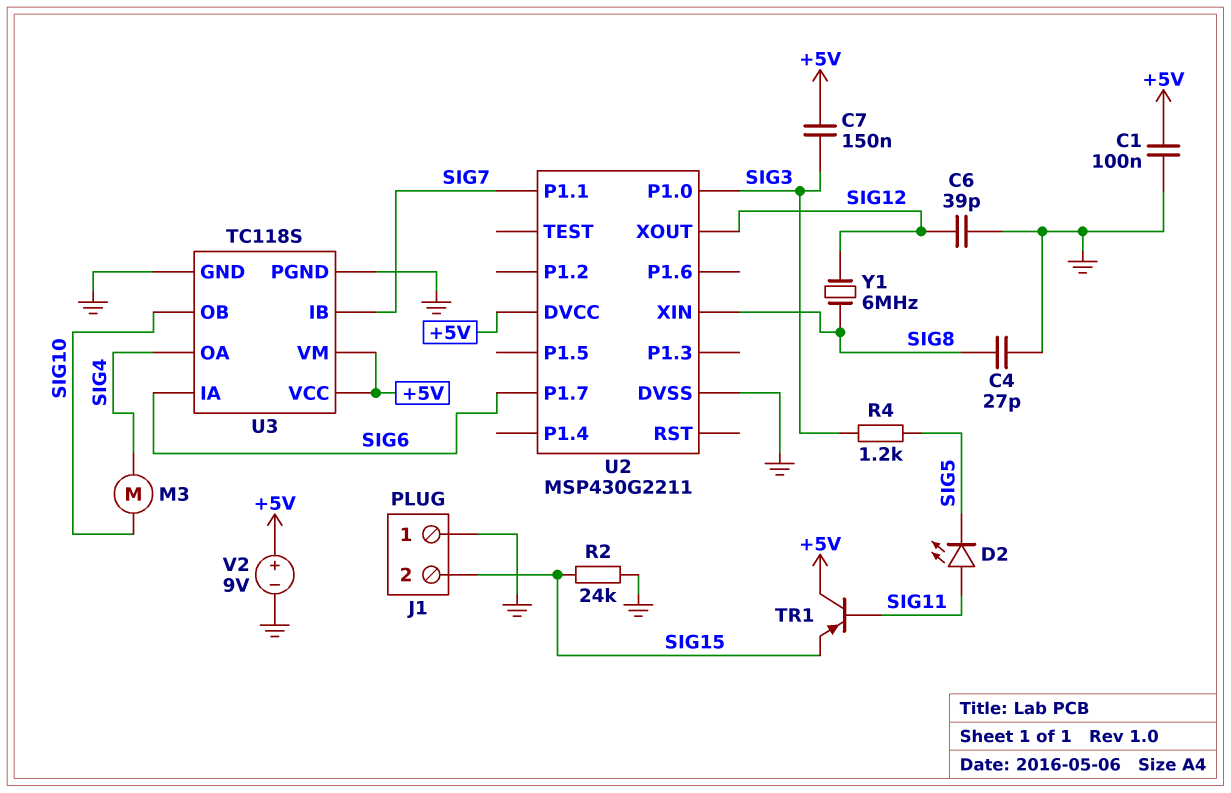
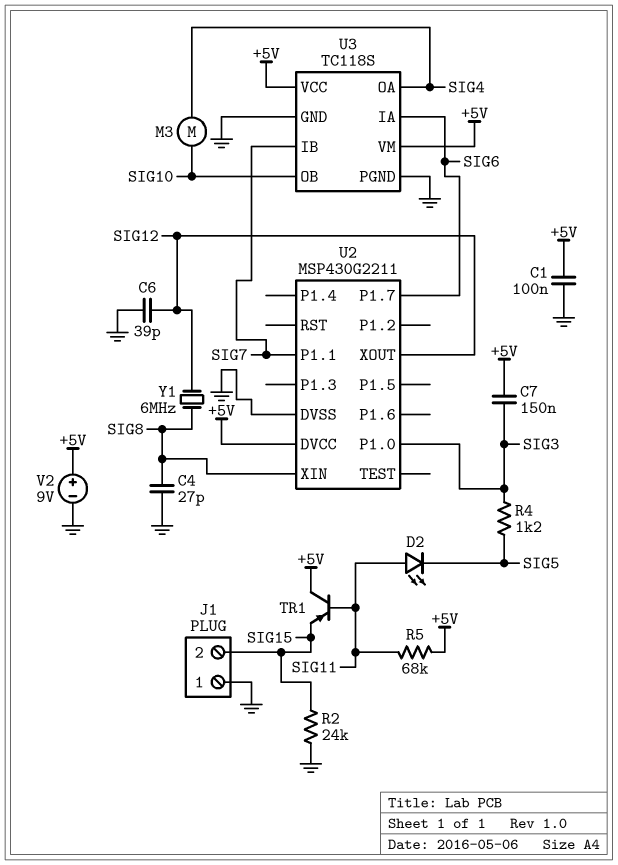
R5: none -> 68k (+5V, SIG11)

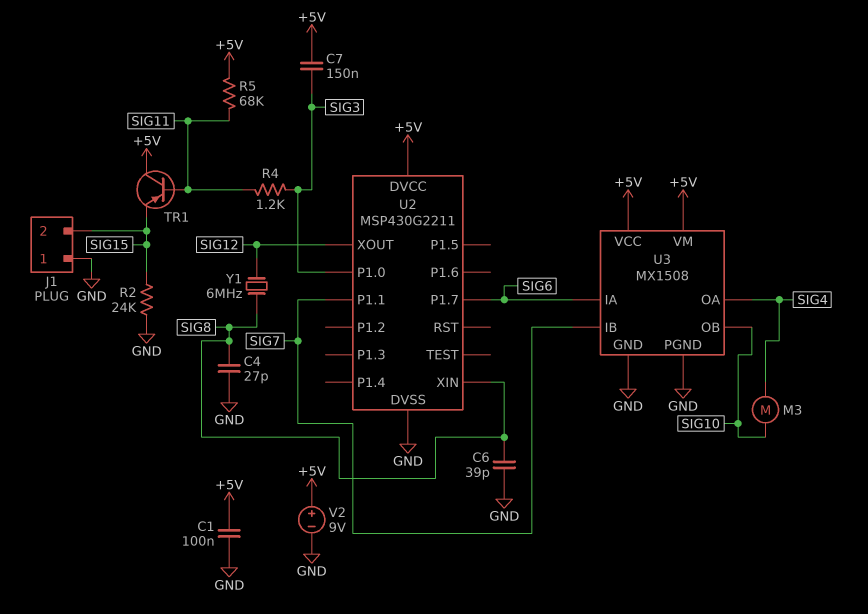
C6: 39pF (GND, SIG12) -> 39pF (GND, SIG8)
D2: LED (A SIG11, K SIG5) -> none
R4: 1.2k (SIG3, SIG5) -> 1.2k (SIG3, SIG11)
U3: TC118S -> MX1508

